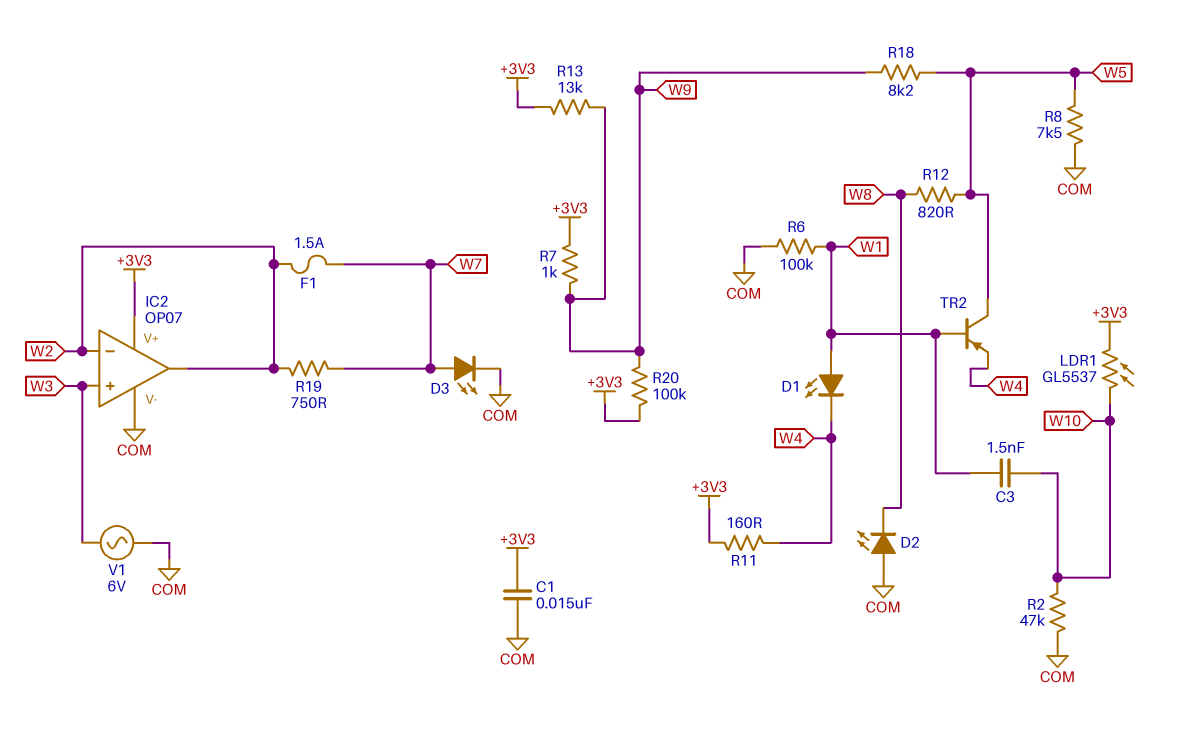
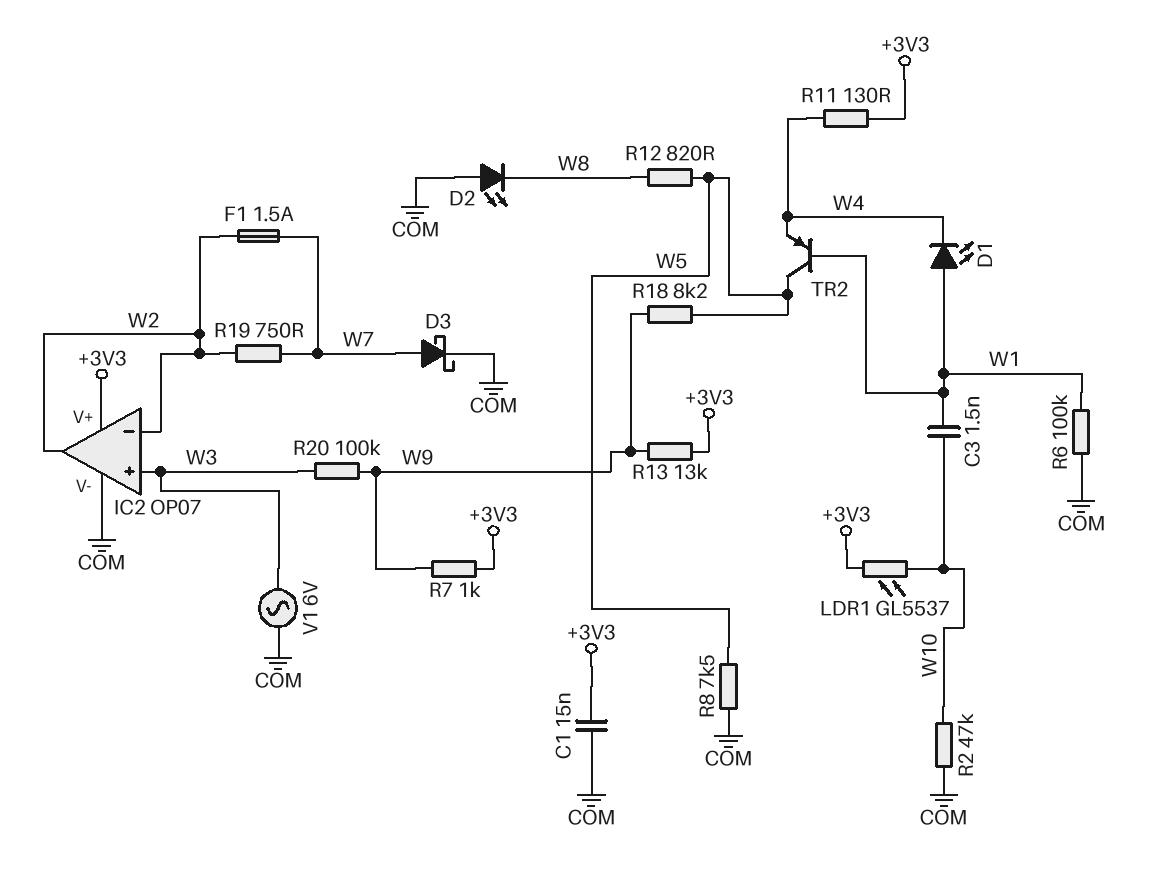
D3: LED (A W7, K COM) -> schottky (A W7, K COM)
R11: 160 (+3V3, W4) -> 130 (+3V3, W4)
R20: 100k (+3V3, W9) -> 100k (W3, W9)

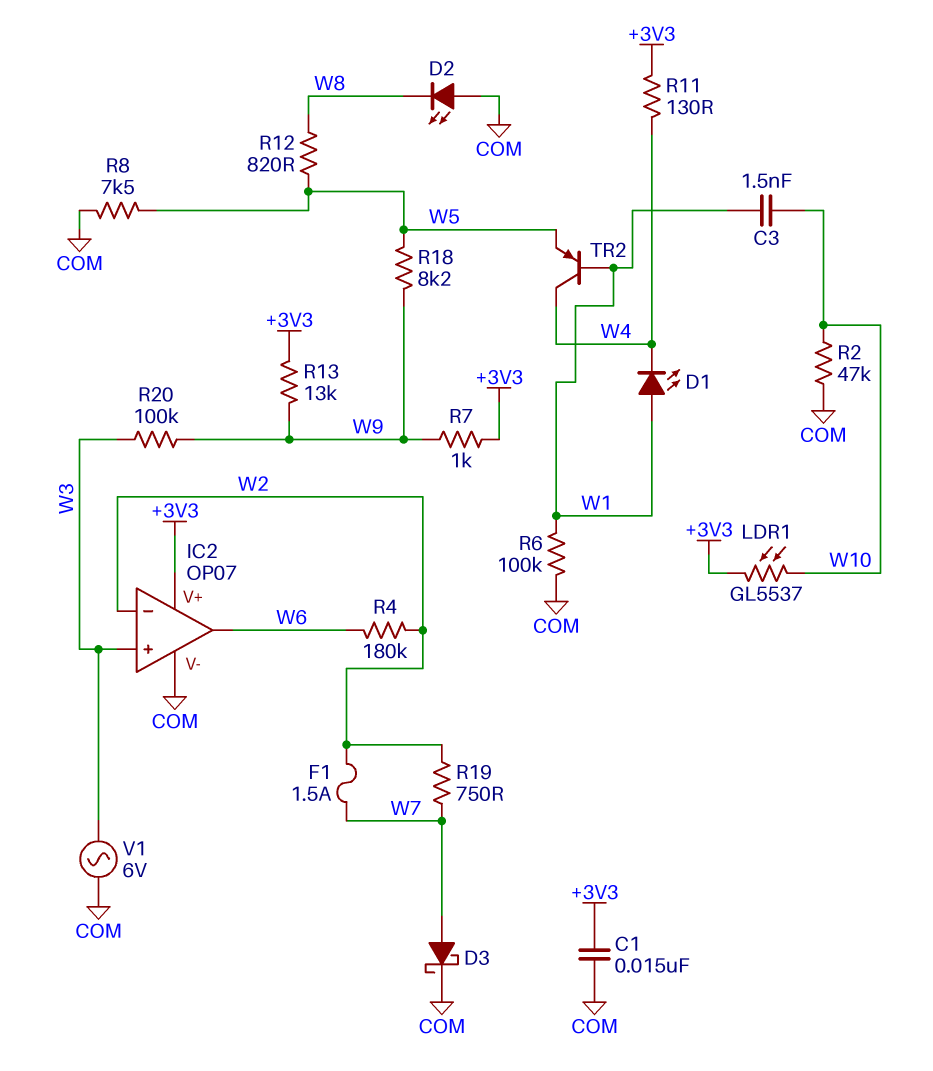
IC2 pin out: W2 -> W6
R4: none -> 180k (W2, W6)
TR2: PNP (B W1, C W5, E W4) -> PNP (B W1, C W4, E W5)

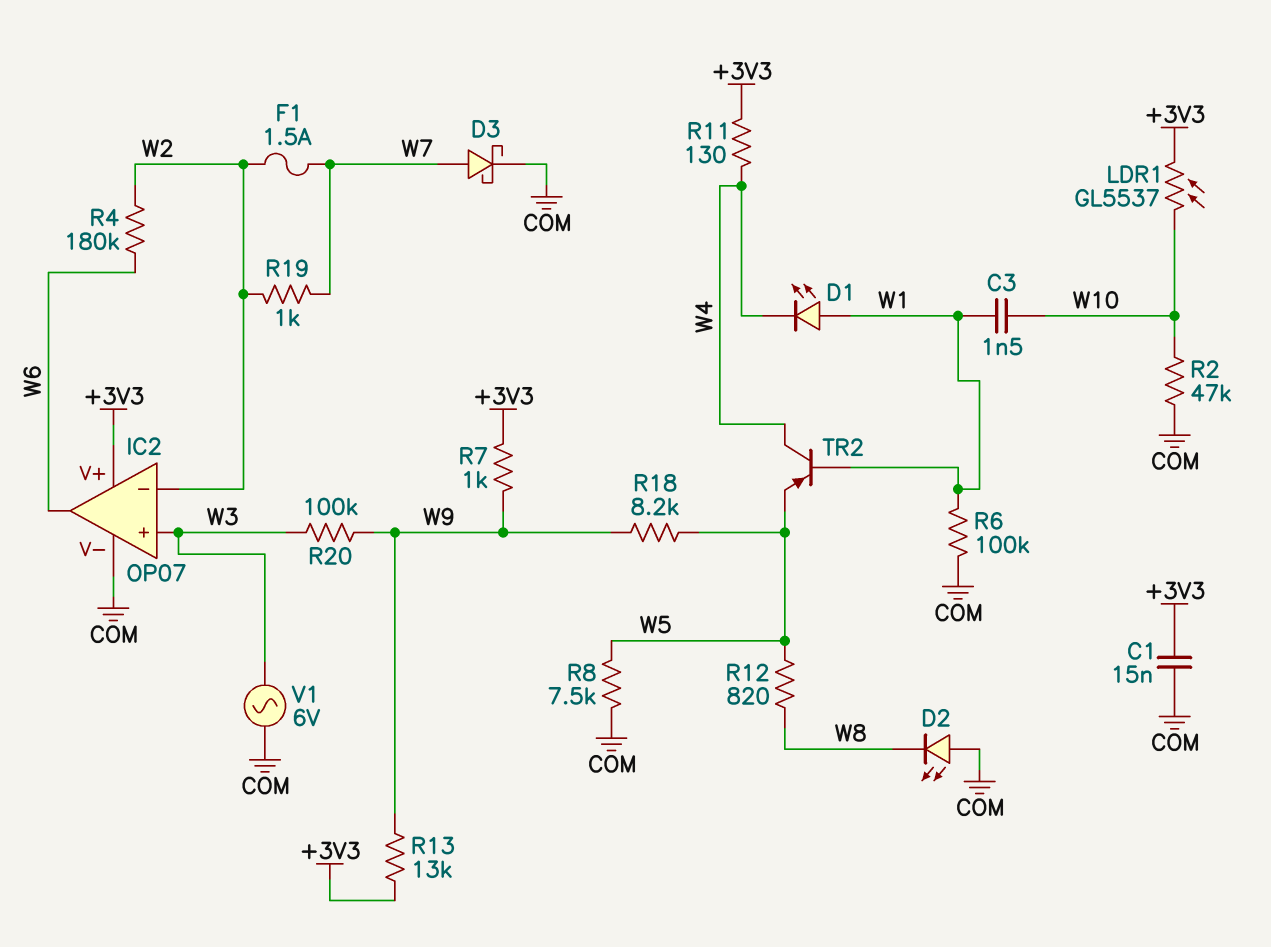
R19: 750 (W2, W7) -> 1k (W2, W7)

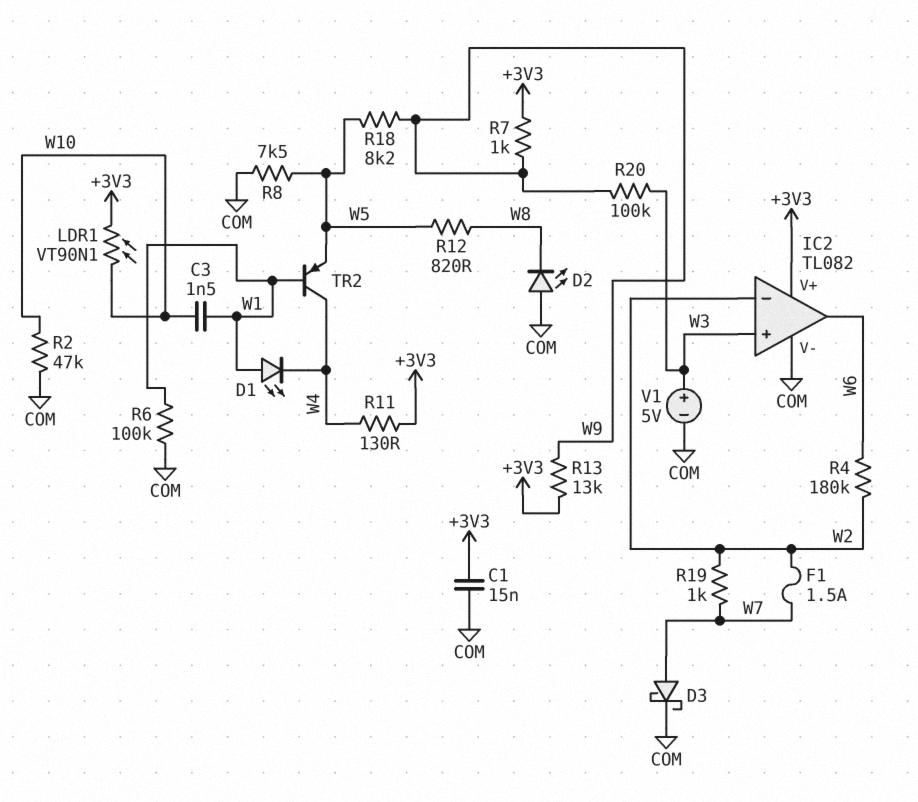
IC2: OP07 -> TL082
LDR1: GL5537 (+3V3, W10) -> VT90N1 (+3V3, W10)
V1: AC 6V (COM, W3) -> 5V (plus W3, minus COM)

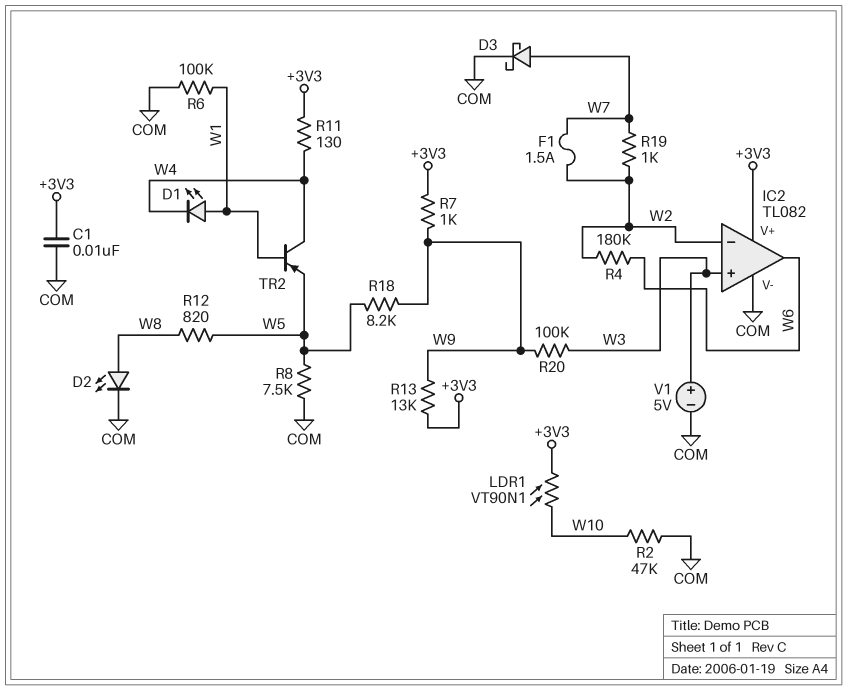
C1: 15nF (+3V3, COM) -> 10nF (+3V3, COM)
C3: 1.5nF (W1, W10) -> none
D2: LED (A COM, K W8) -> LED (A W8, K COM)

